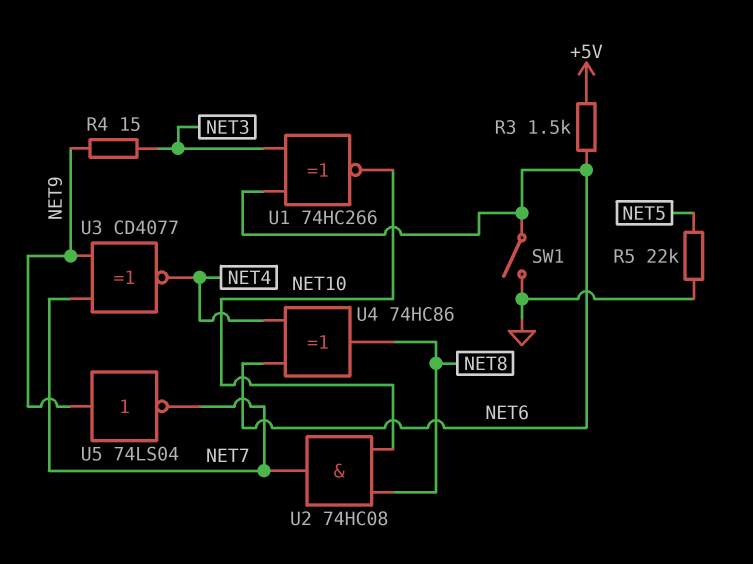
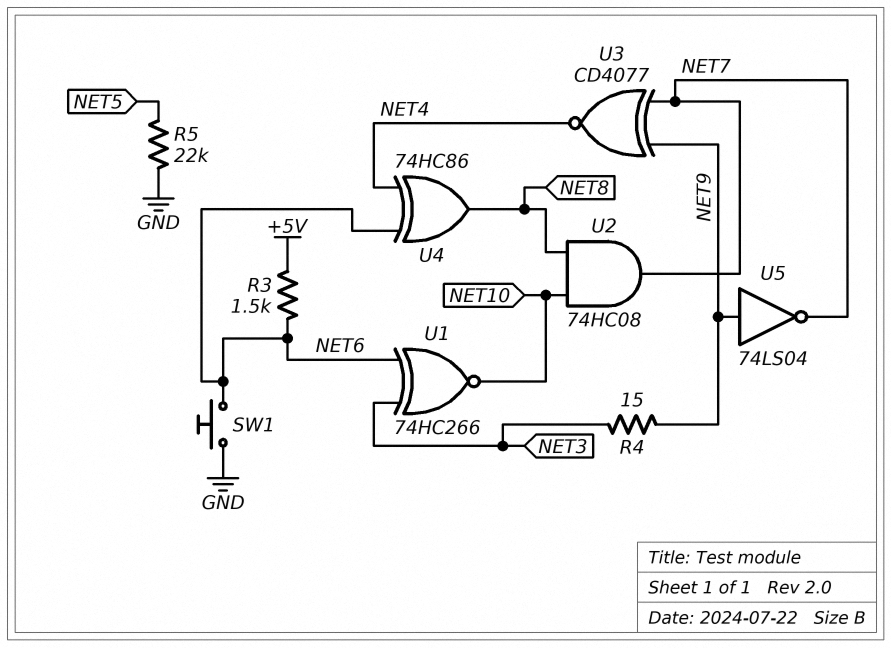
SW1: switch (GND, NET6) -> button (GND, NET6)

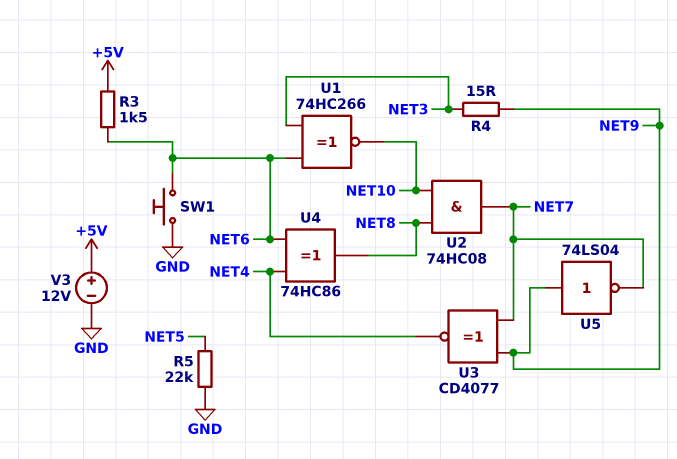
V3: none -> 12V (plus +5V, minus GND)

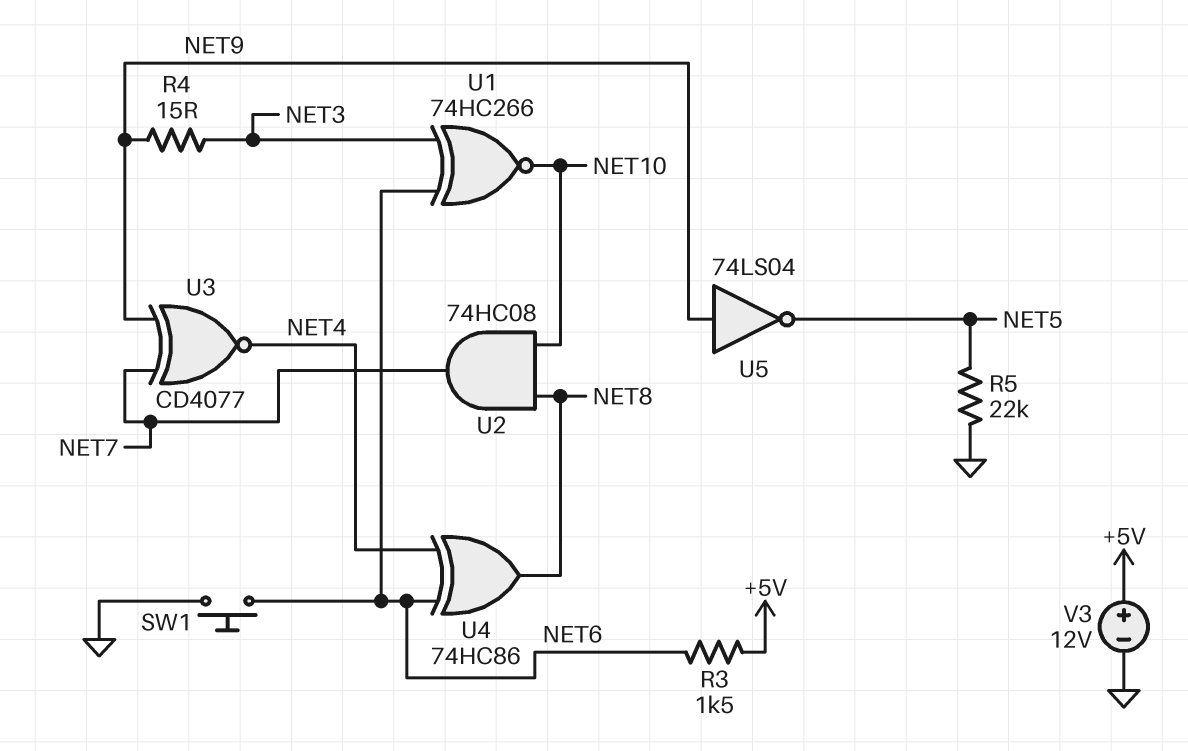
U5: NOT 74LS04 (in NET9, out NET7) -> NOT 74LS04 (in NET9, out NET5)

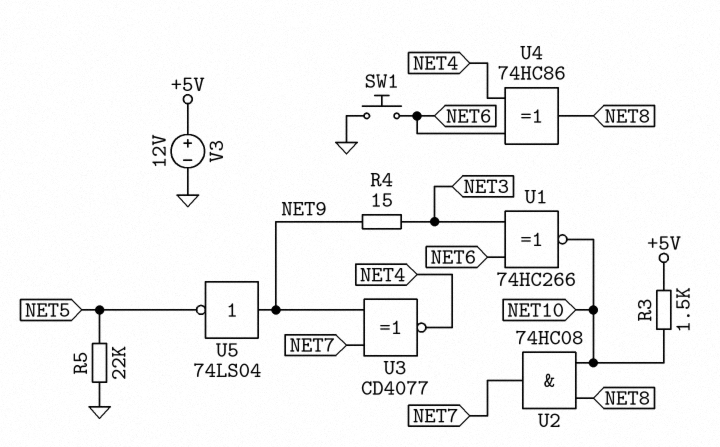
R3: 1.5k (+5V, NET6) -> 1.5k (+5V, NET10)

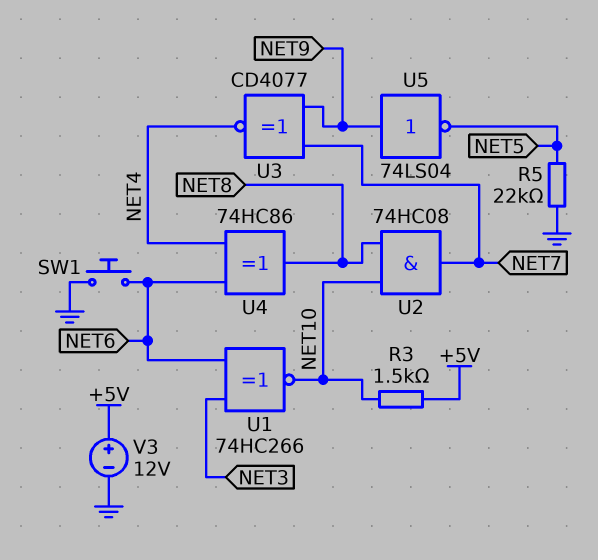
R4: 15 (NET3, NET9) -> none

